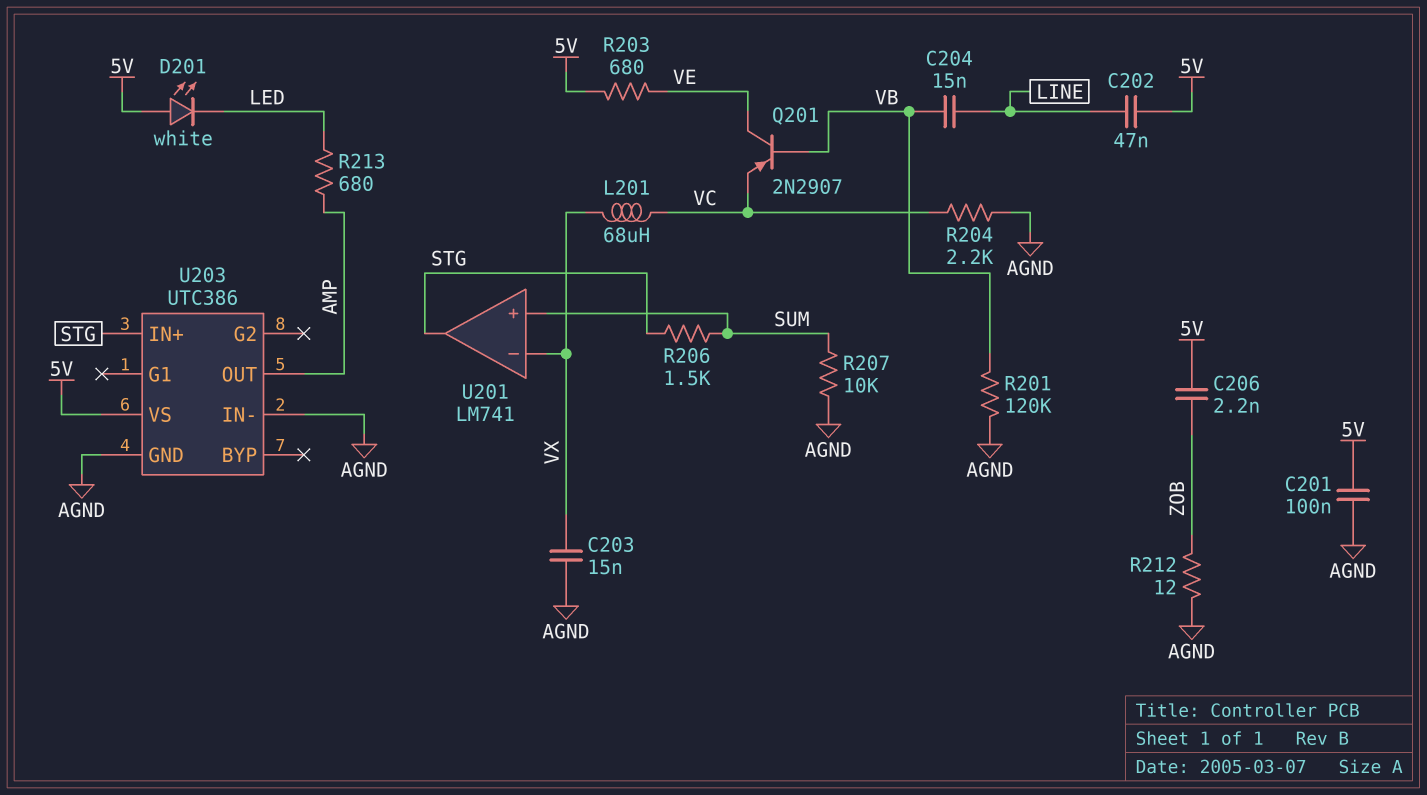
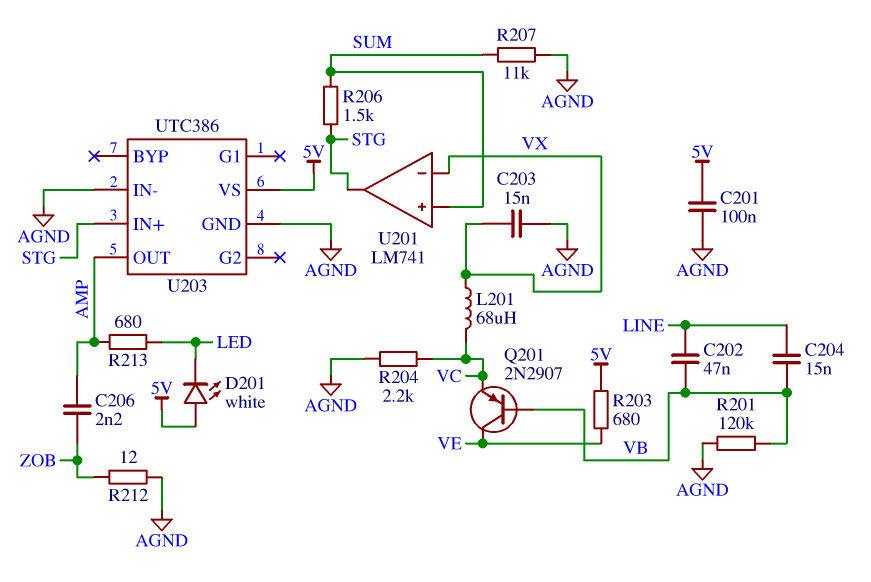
C202: 47nF (5V, LINE) -> 47nF (LINE, VB)
C206: 2.2nF (5V, ZOB) -> 2.2nF (AMP, ZOB)
R207: 10k (AGND, SUM) -> 11k (AGND, SUM)

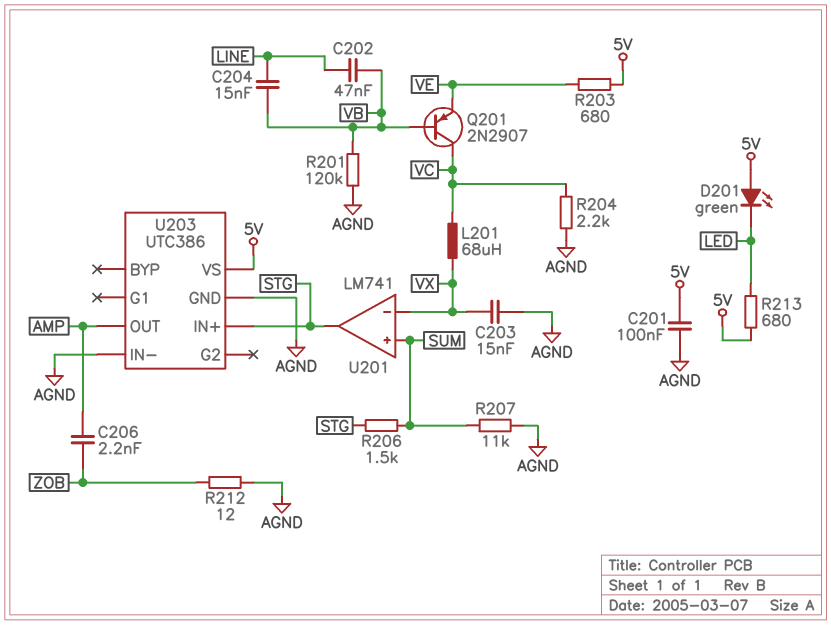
D201: LED white (A 5V, K LED) -> LED green (A 5V, K LED)
Q201: PNP 2N2907 (B VB, C VE, E VC) -> PNP 2N2907 (B VB, C VC, E VE)
R213: 680 (AMP, LED) -> 680 (5V, LED)

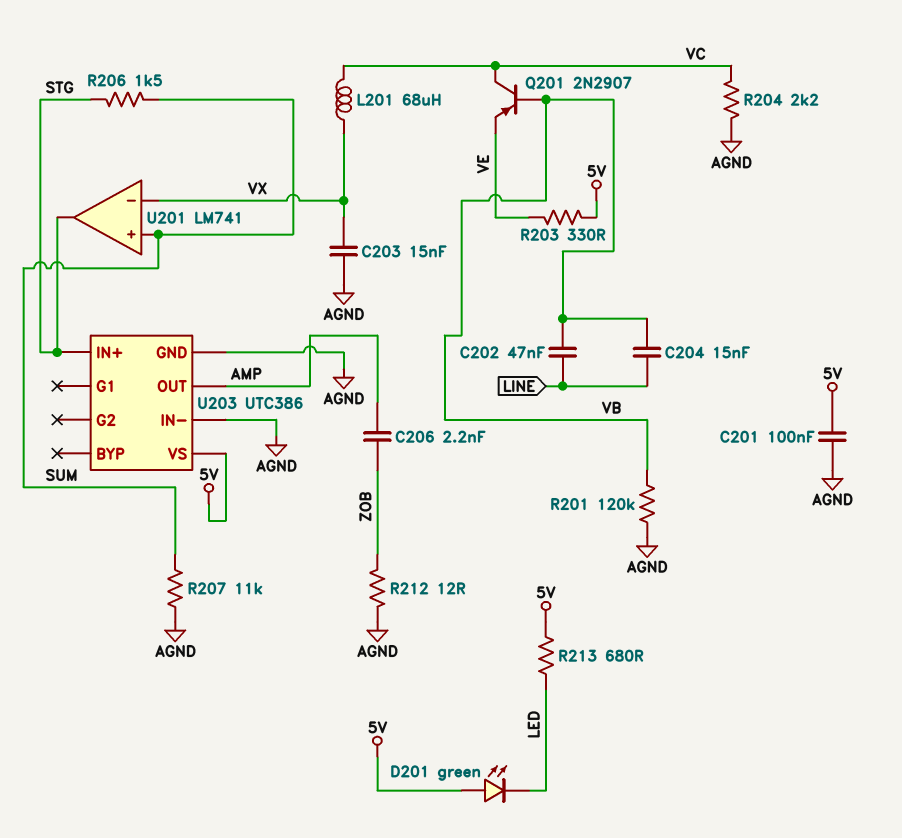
R203: 680 (5V, VE) -> 330 (5V, VE)

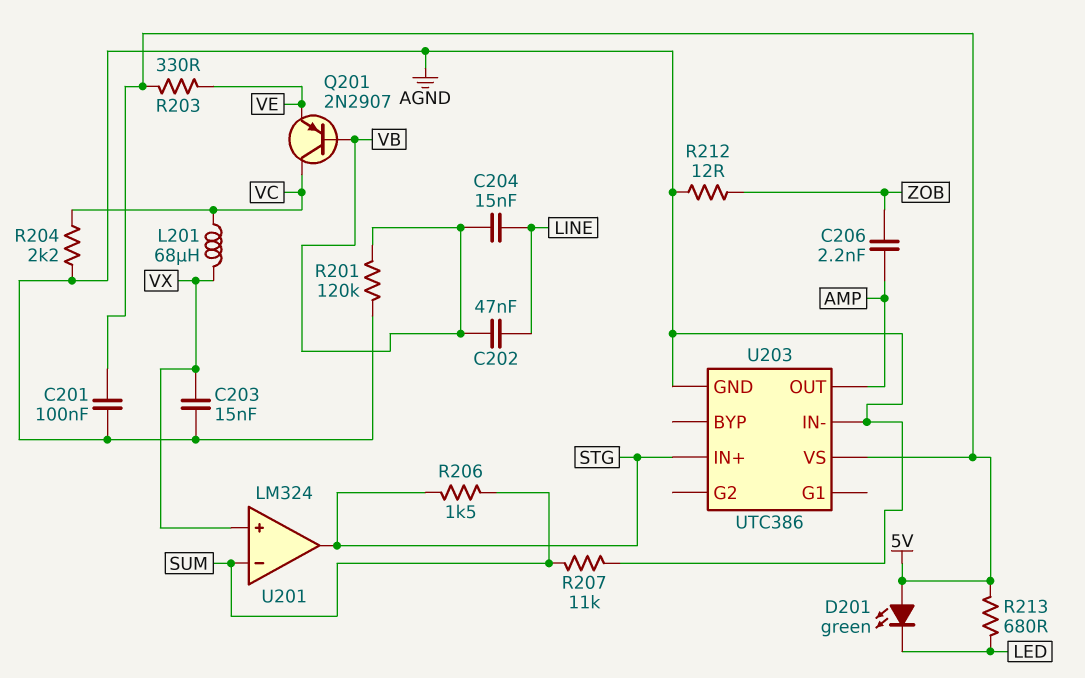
U201: LM741 -> LM324
U201 pin in+: SUM -> VX
U201 pin in-: VX -> SUM

